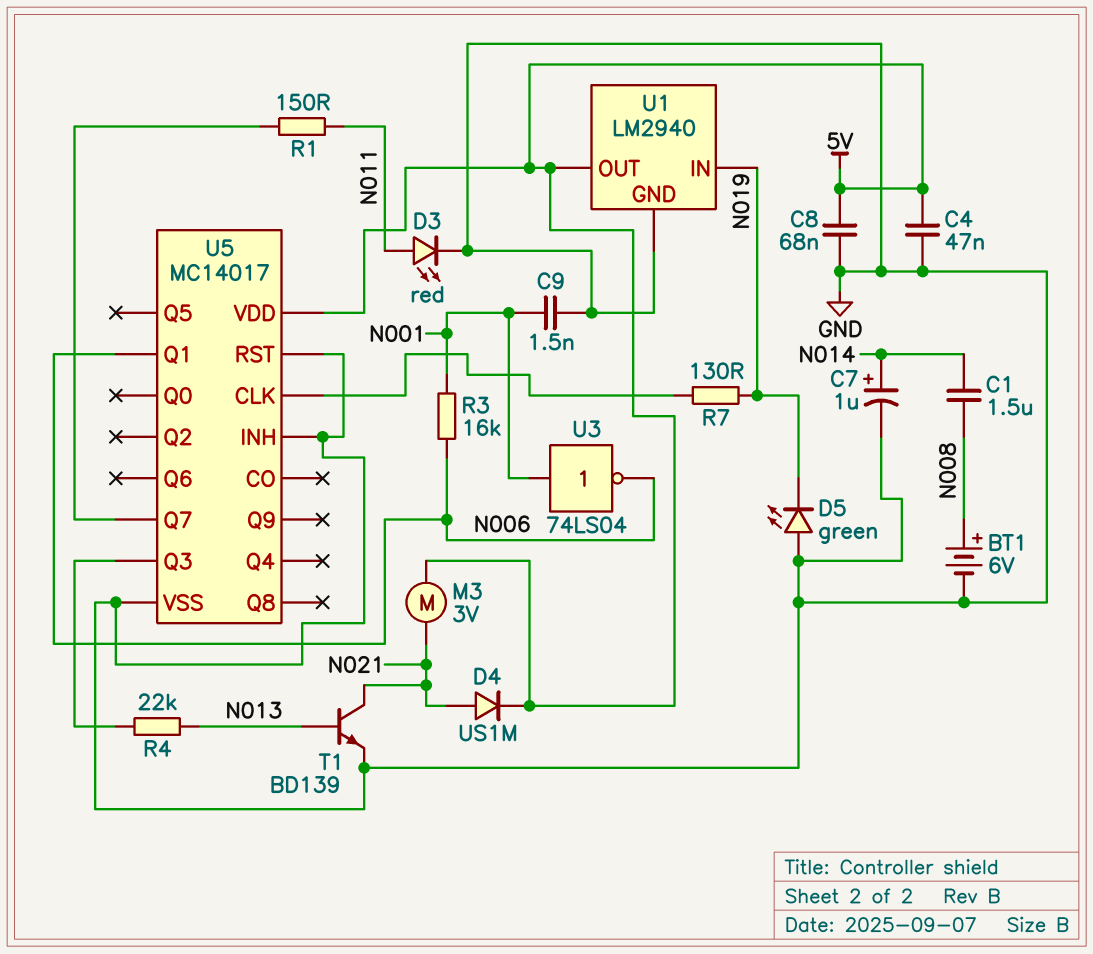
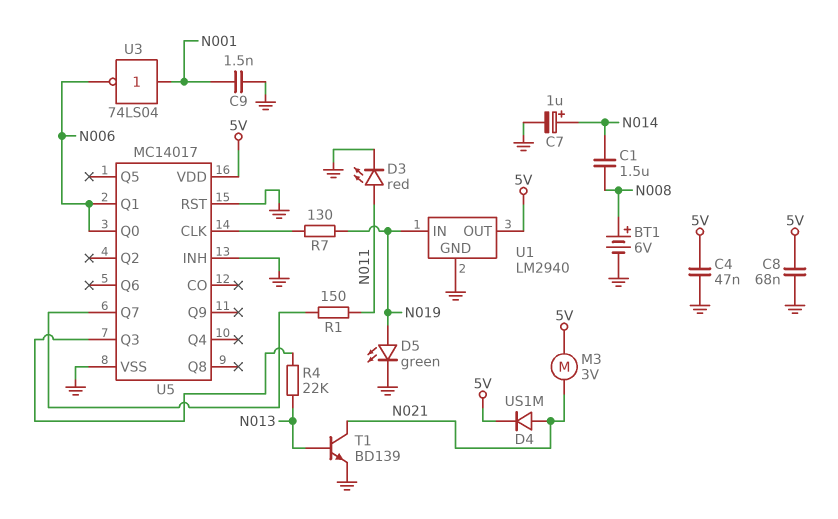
D5: LED green (A GND, K N019) -> LED green (A N019, K GND)
R3: 16k (N001, N006) -> none
U5 pin Q0: none -> N006

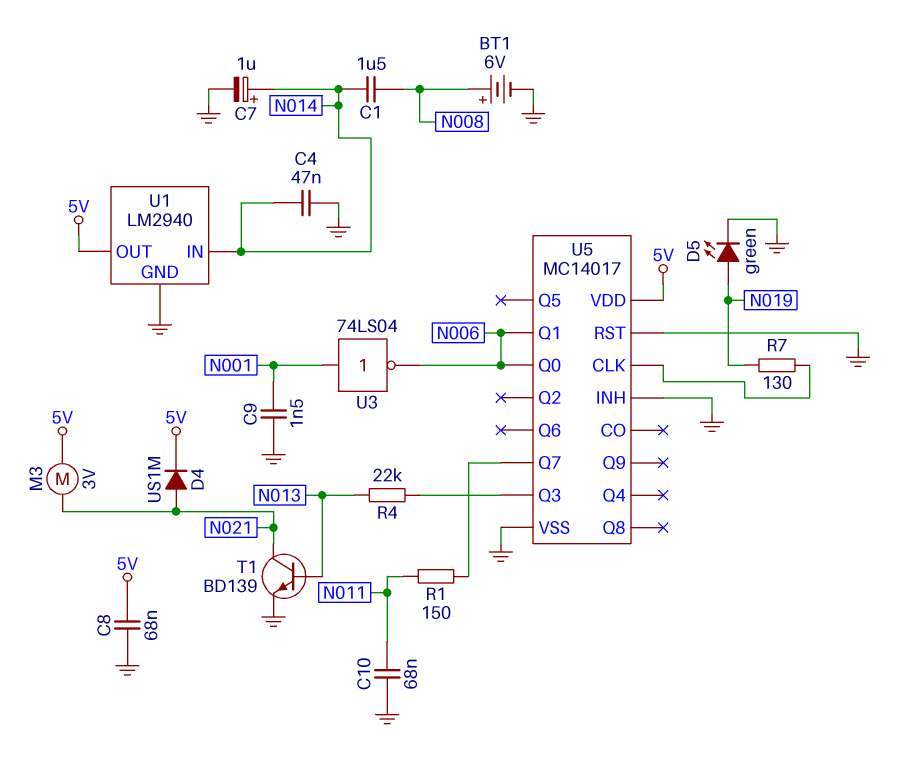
C4: 47nF (5V, GND) -> 47nF (GND, N014)
C10: none -> 68nF (GND, N011)
D3: LED red (A N011, K GND) -> none
U1 pin IN: N019 -> N014

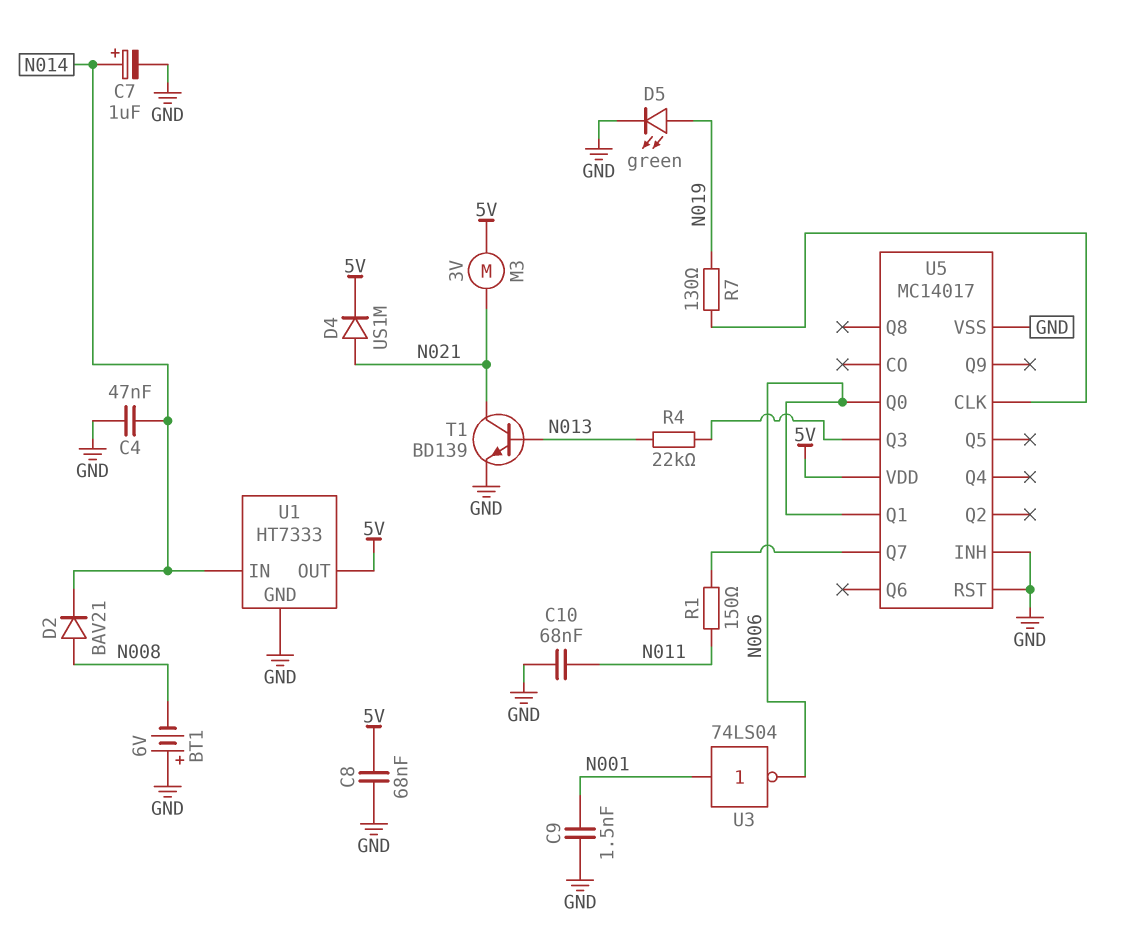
BT1: 6V (plus N008, minus GND) -> 6V (plus GND, minus N008)
C1: 1.5uF (N008, N014) -> none
D2: none -> diode BAV21 (A N008, K N014)
U1: LM2940 -> HT7333

